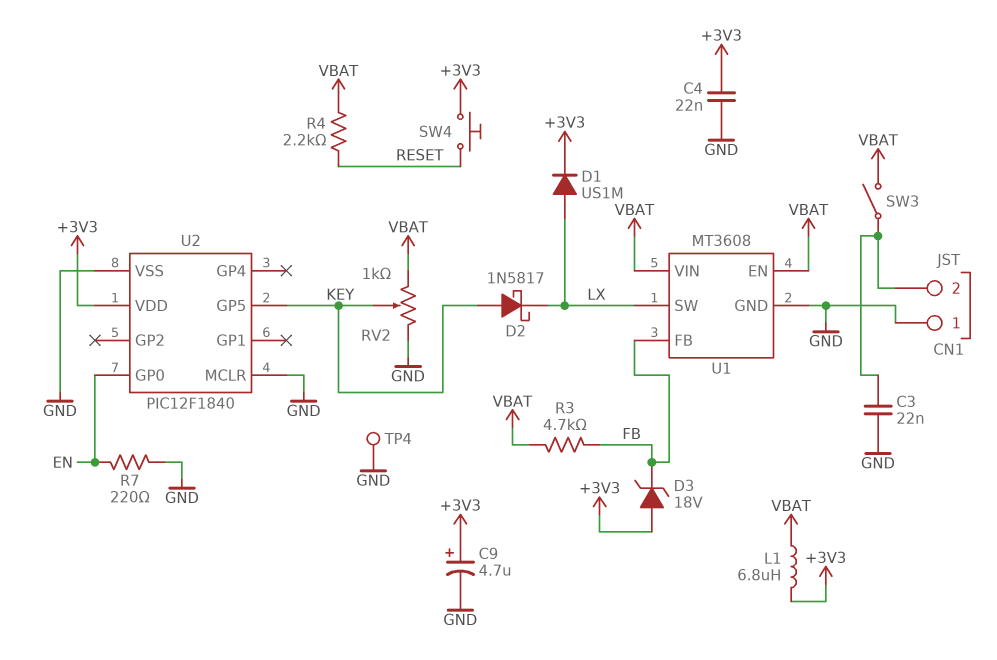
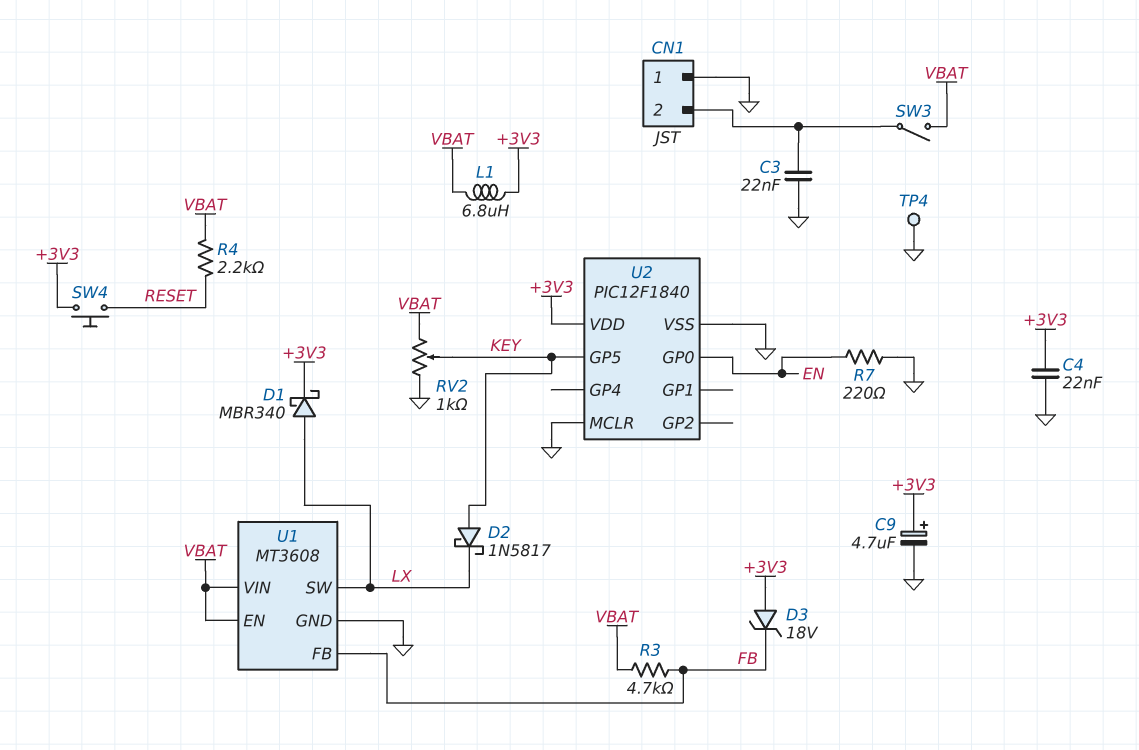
D1: diode US1M (A LX, K +3V3) -> schottky MBR340 (A LX, K +3V3)

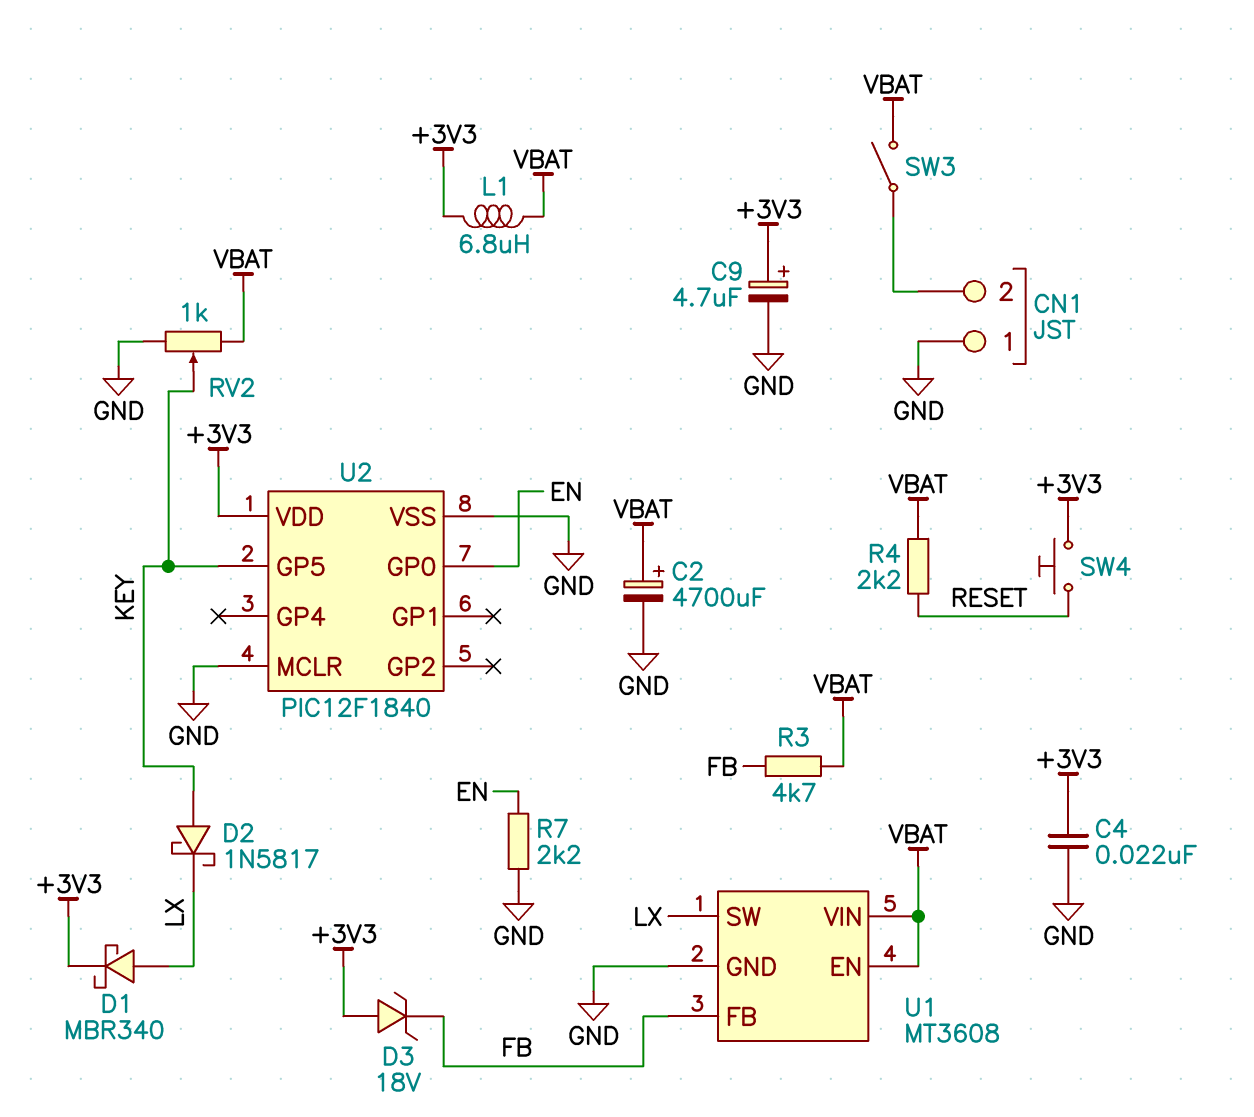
C2: none -> 4700uF (plus VBAT, minus GND)
C3: 22nF (CN1/2, GND) -> none
R7: 220 (EN, GND) -> 2.2k (EN, GND)
TP4: test point (GND) -> none

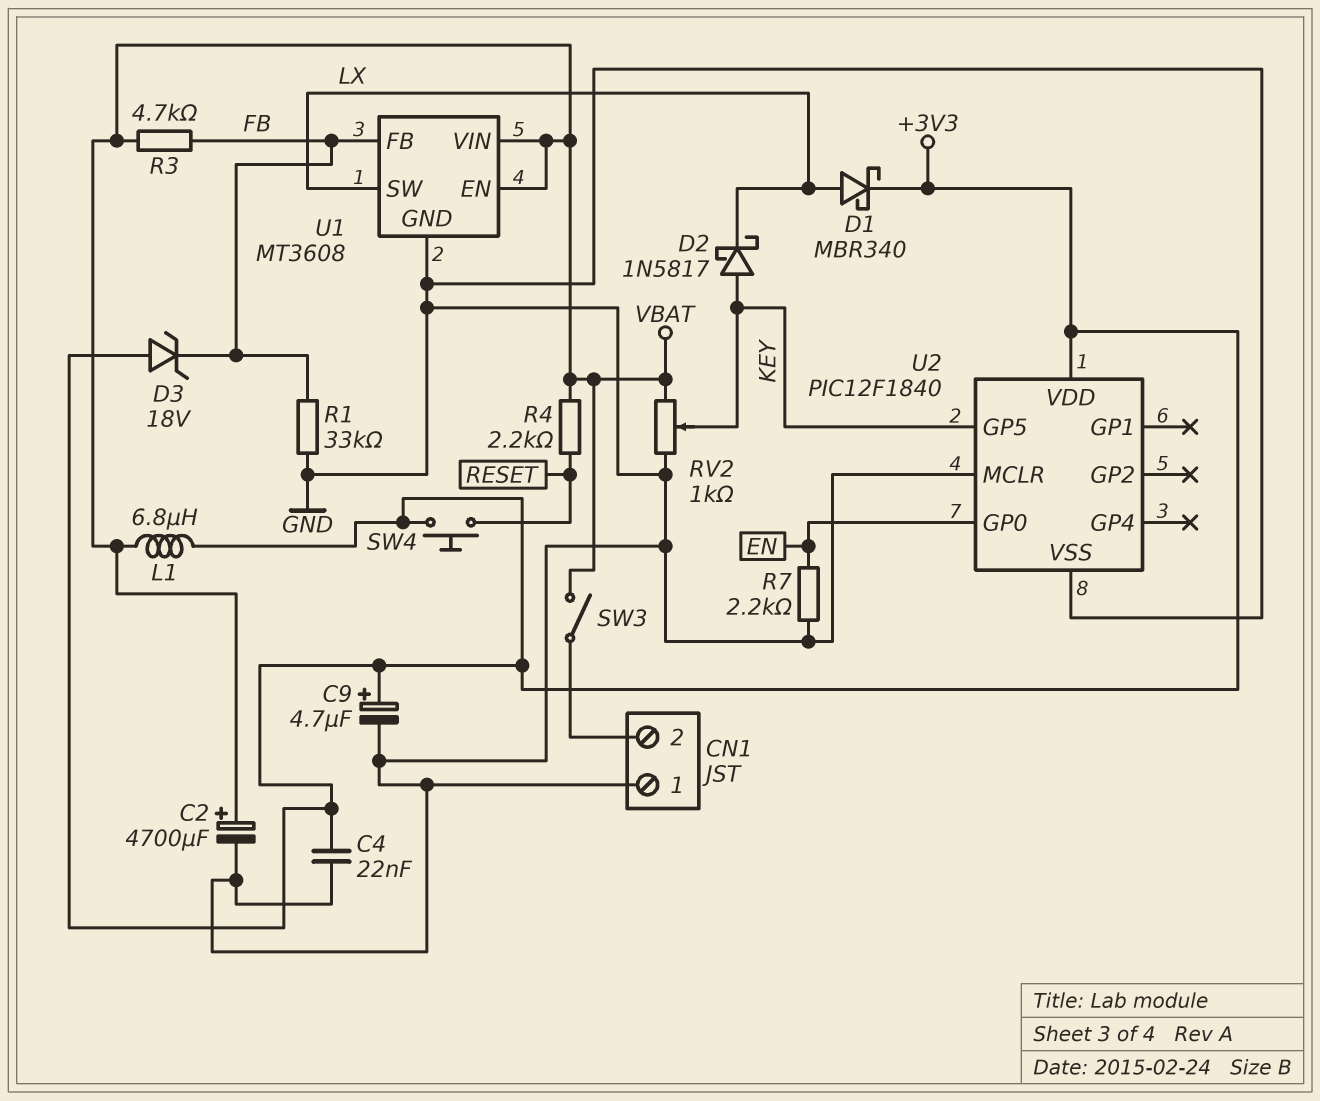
R1: none -> 33k (FB, GND)

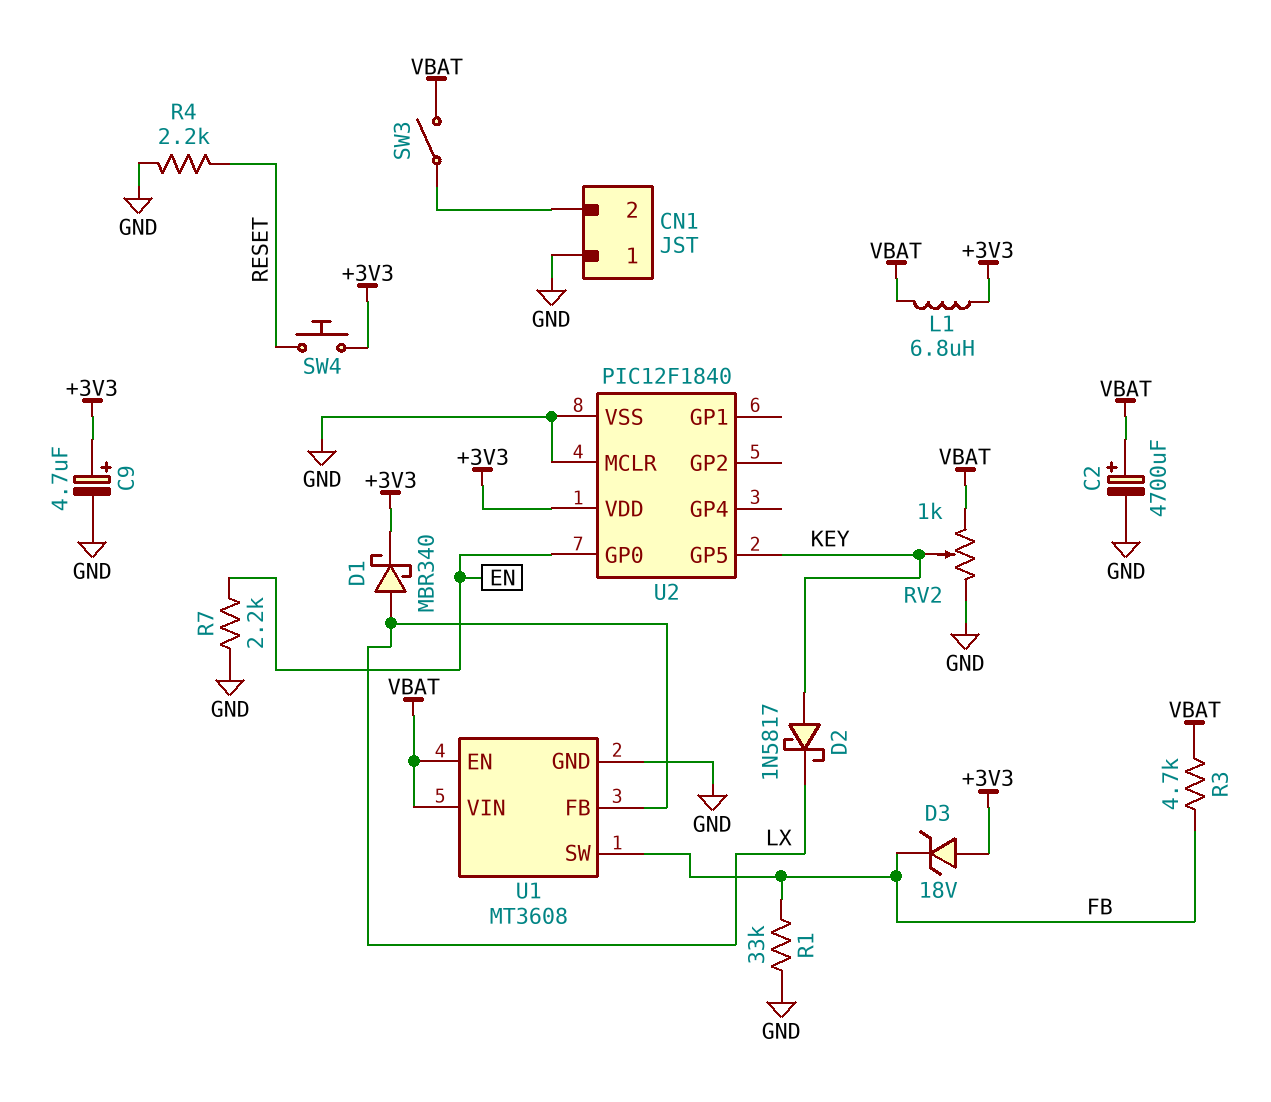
C4: 22nF (+3V3, GND) -> none
R4: 2.2k (RESET, VBAT) -> 2.2k (GND, RESET)
U1 pin FB: FB -> LX
U1 pin SW: LX -> FB

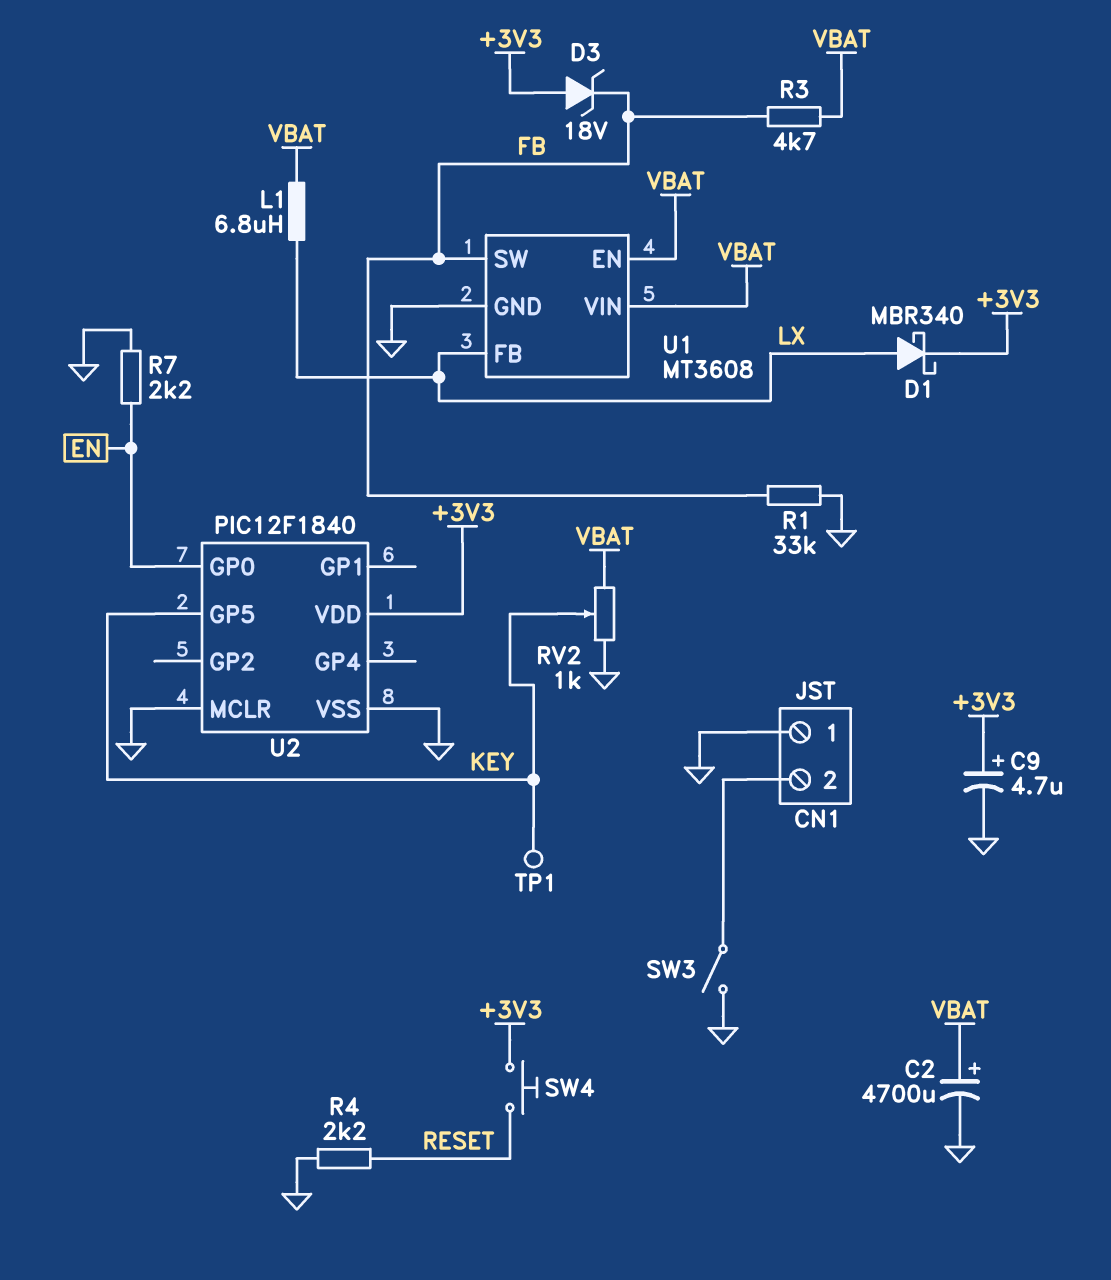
D2: schottky 1N5817 (A KEY, K LX) -> none
L1: 6.8uH (+3V3, VBAT) -> 6.8uH (LX, VBAT)
SW3: switch (CN1/2, VBAT) -> switch (CN1/2, GND)
TP1: none -> test point (KEY)

